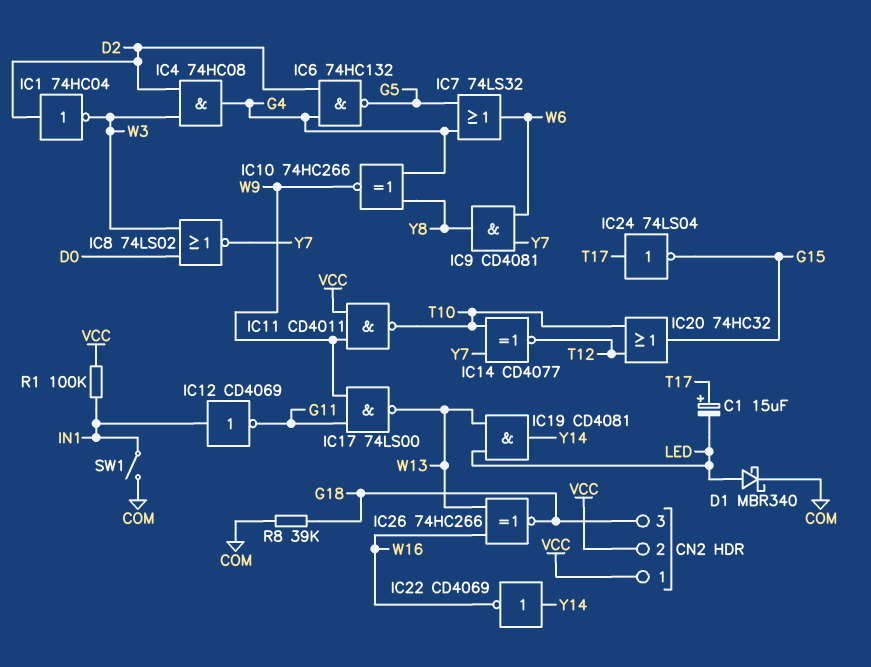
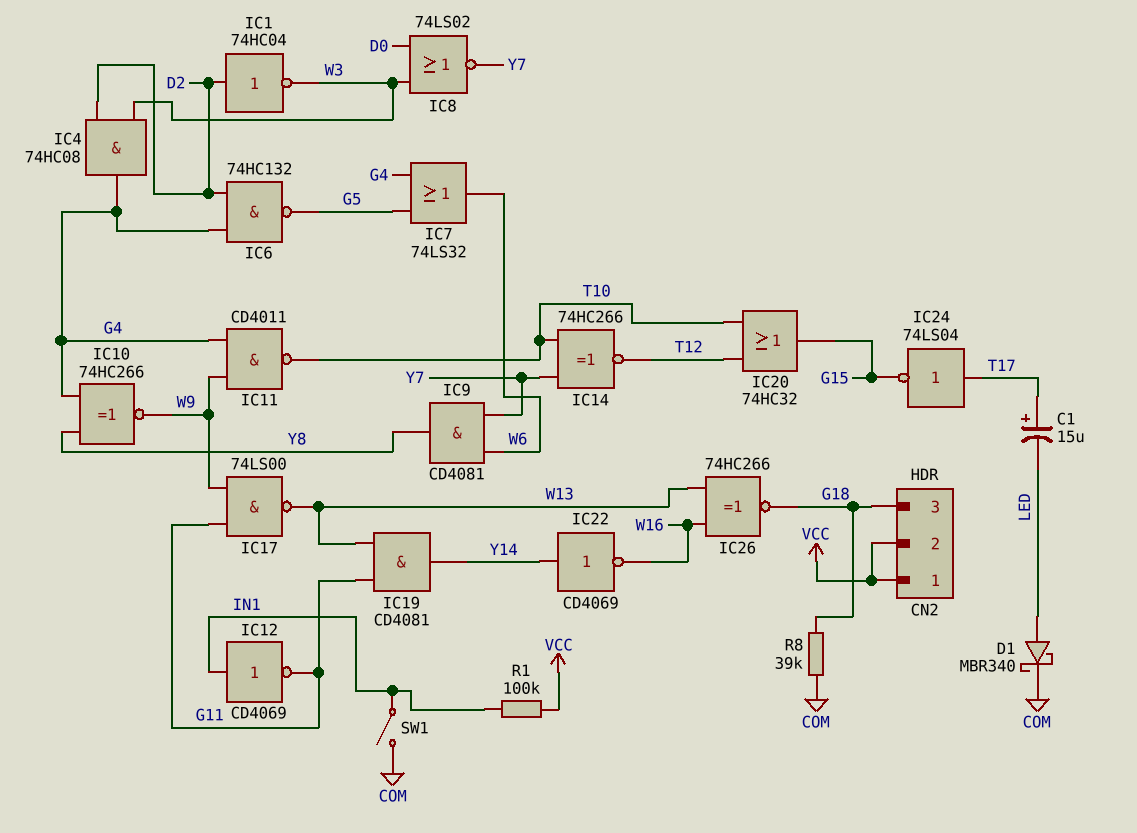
IC11: NAND CD4011 (in VCC, in W9, out T10) -> NAND CD4011 (in G4, in W9, out T10)
IC14: XNOR CD4077 (in T10, in Y7, out T12) -> XNOR 74HC266 (in T10, in Y7, out T12)
IC19: AND CD4081 (in LED, in W13, out Y14) -> AND CD4081 (in G11, in W13, out Y14)

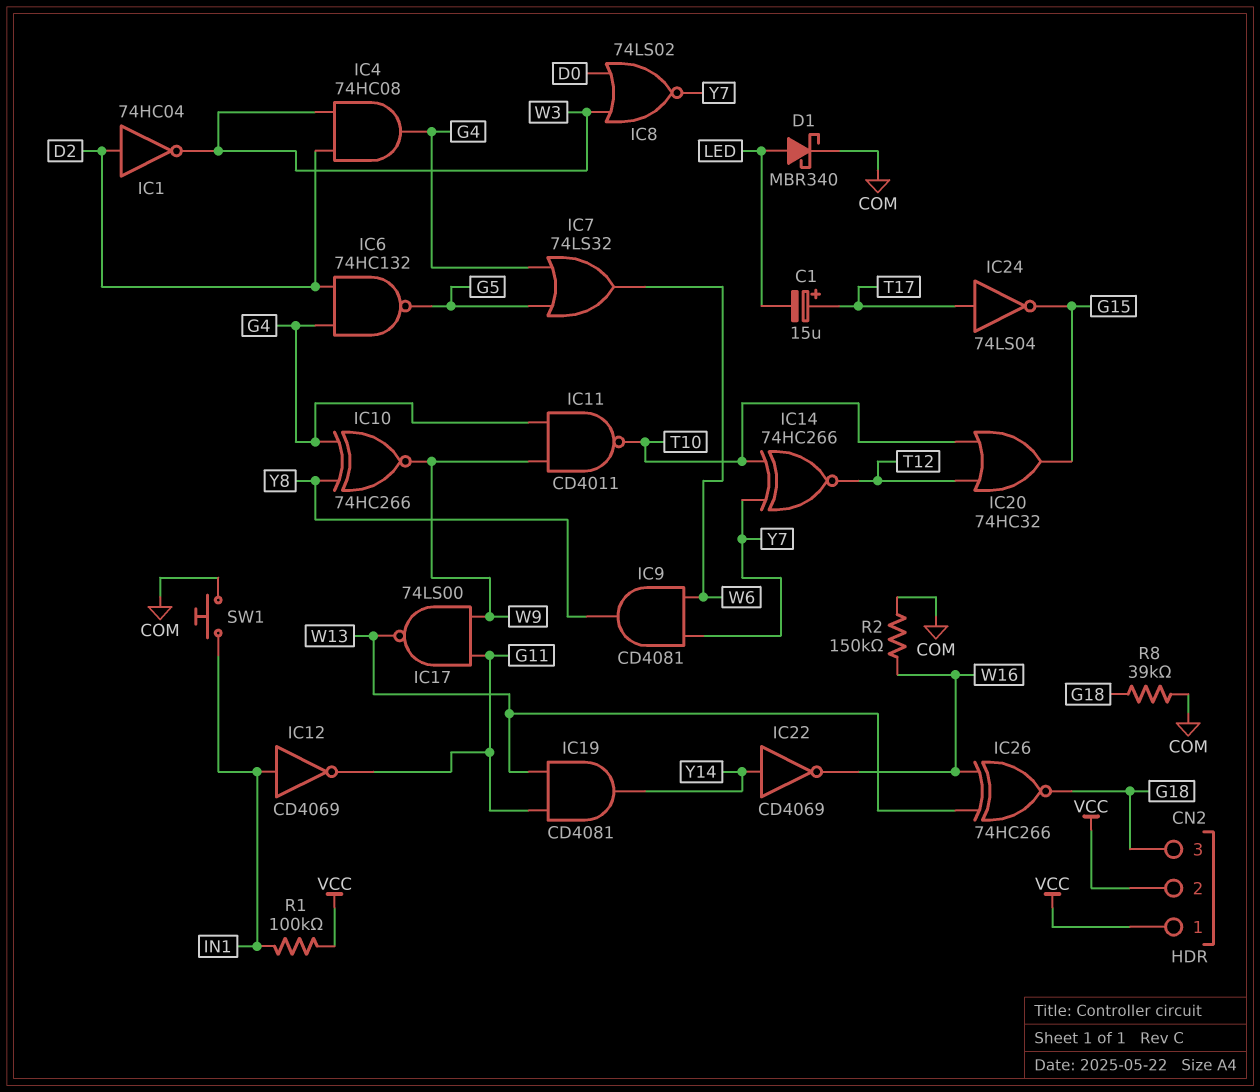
R2: none -> 150k (COM, W16)
SW1: switch (COM, IN1) -> button (COM, IN1)

